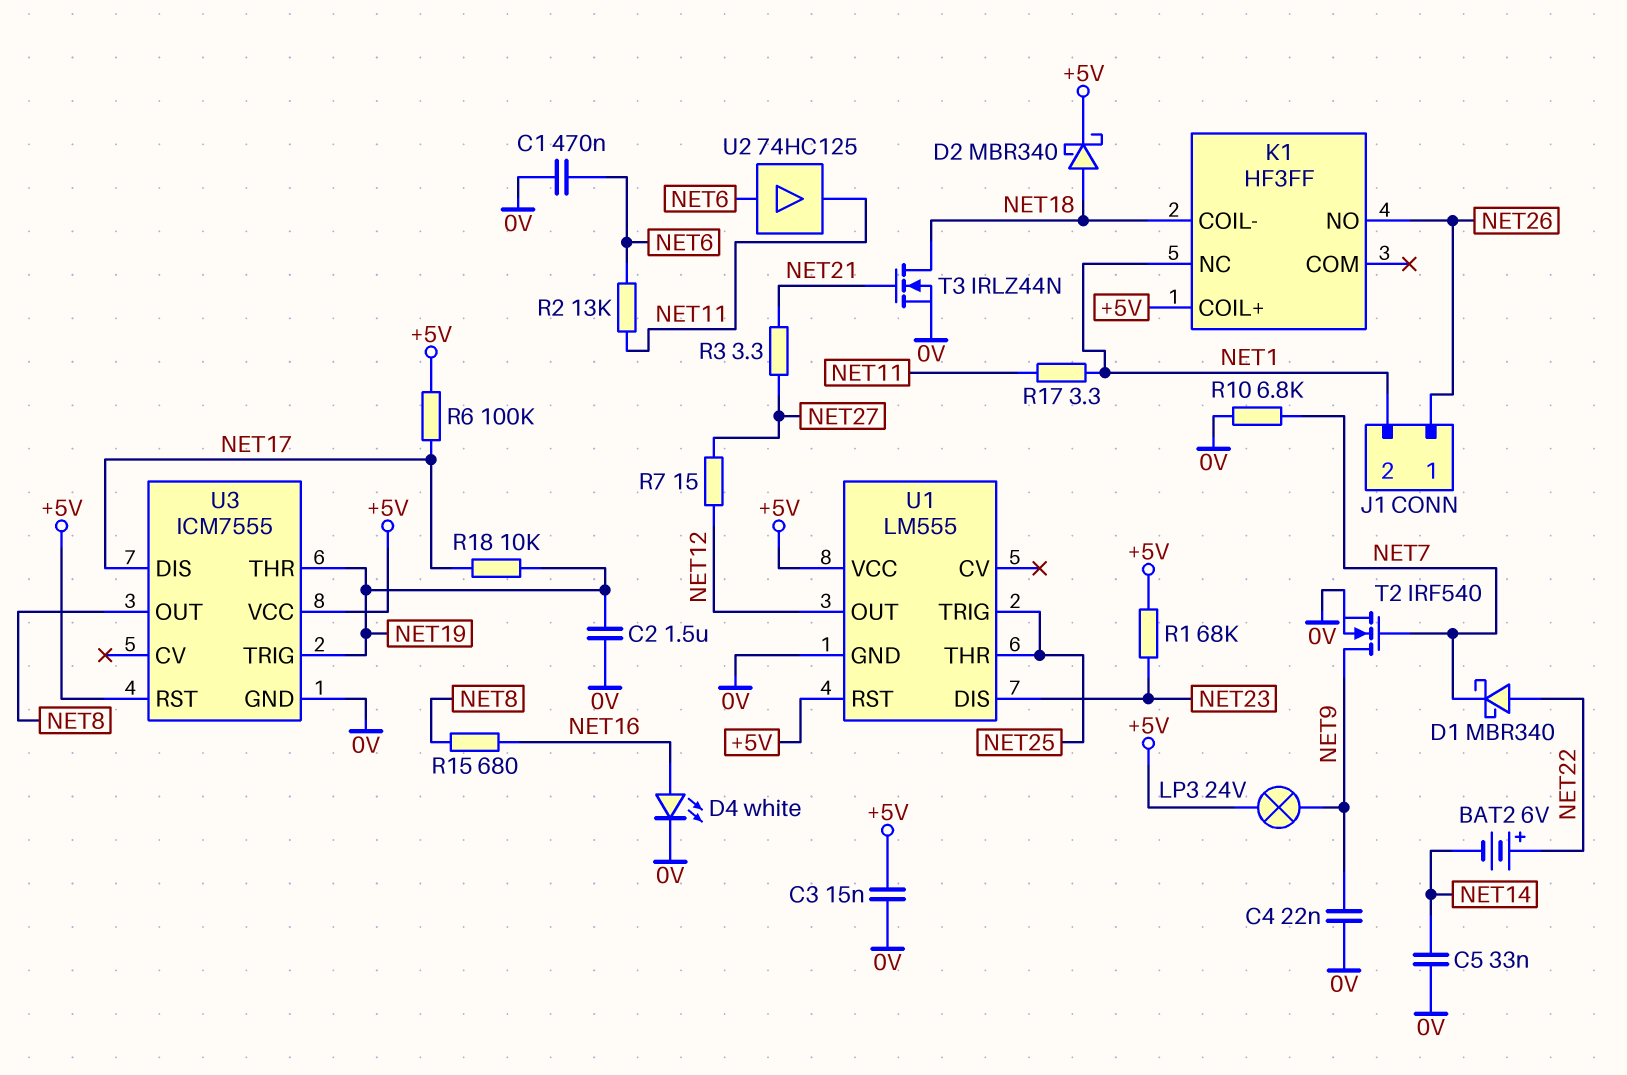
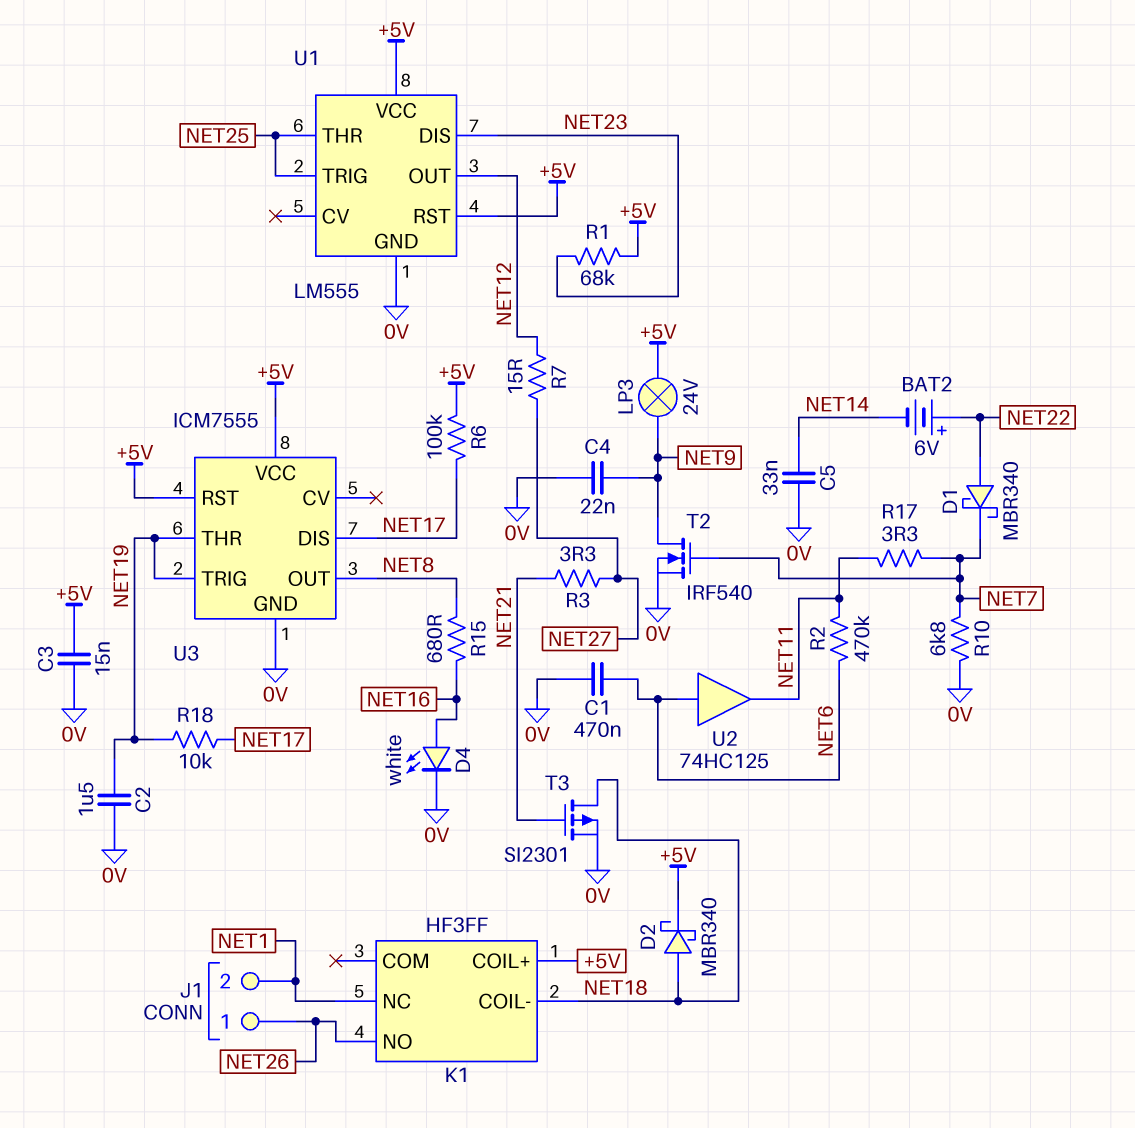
R2: 13k (NET6, NET11) -> 470k (NET6, NET11)
R17: 3.3 (NET1, NET11) -> 3.3 (NET7, NET11)
T3: NMOS IRLZ44N (G NET21, D NET18, S 0V) -> PMOS SI2301 (G NET21, D NET18, S 0V)

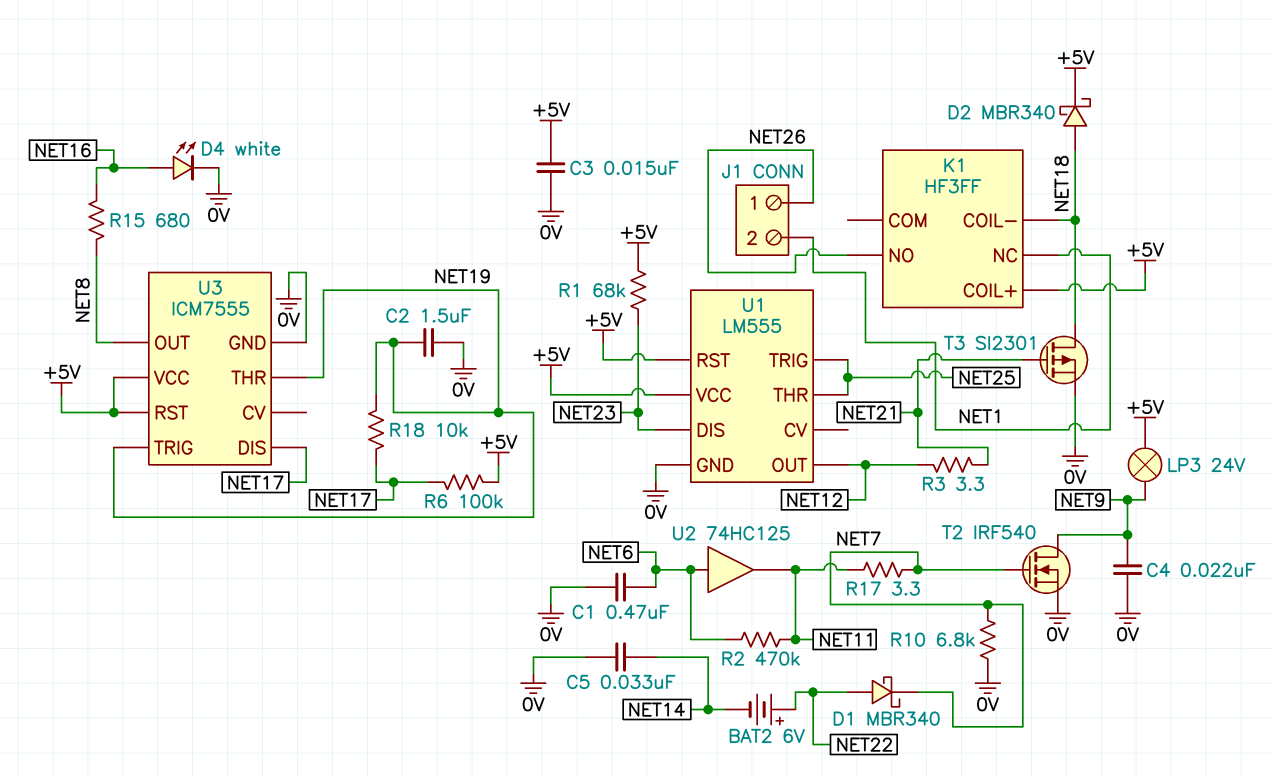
R3: 3.3 (NET21, NET27) -> 3.3 (NET12, NET21)
R7: 15 (NET12, NET27) -> none

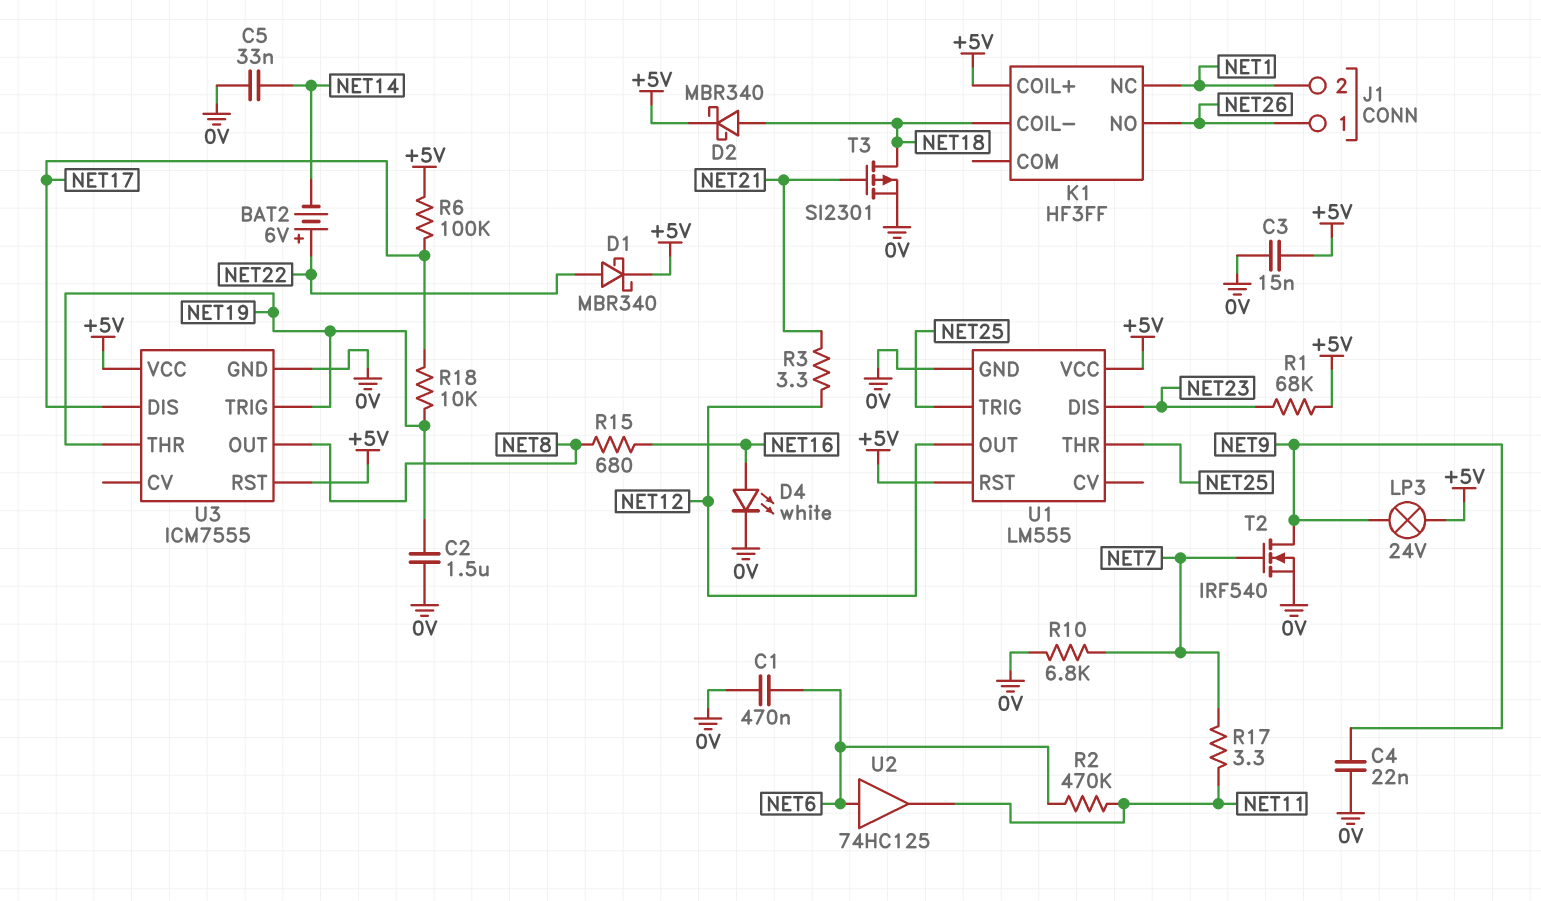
D1: schottky MBR340 (A NET22, K NET7) -> schottky MBR340 (A NET22, K +5V)

